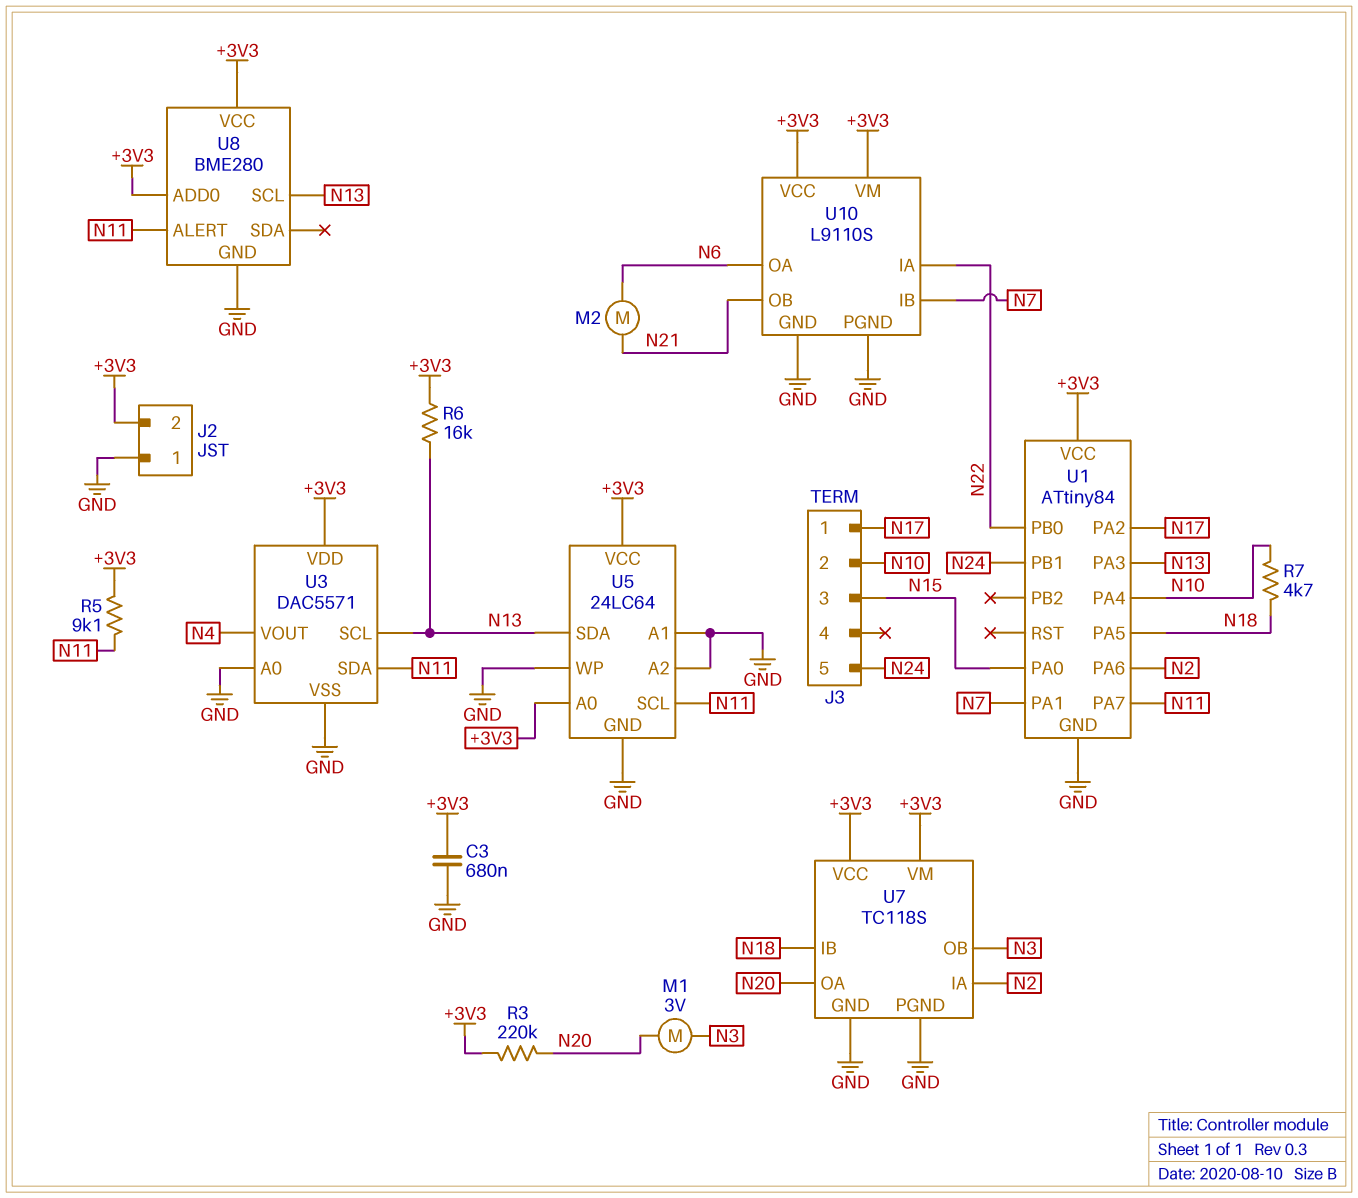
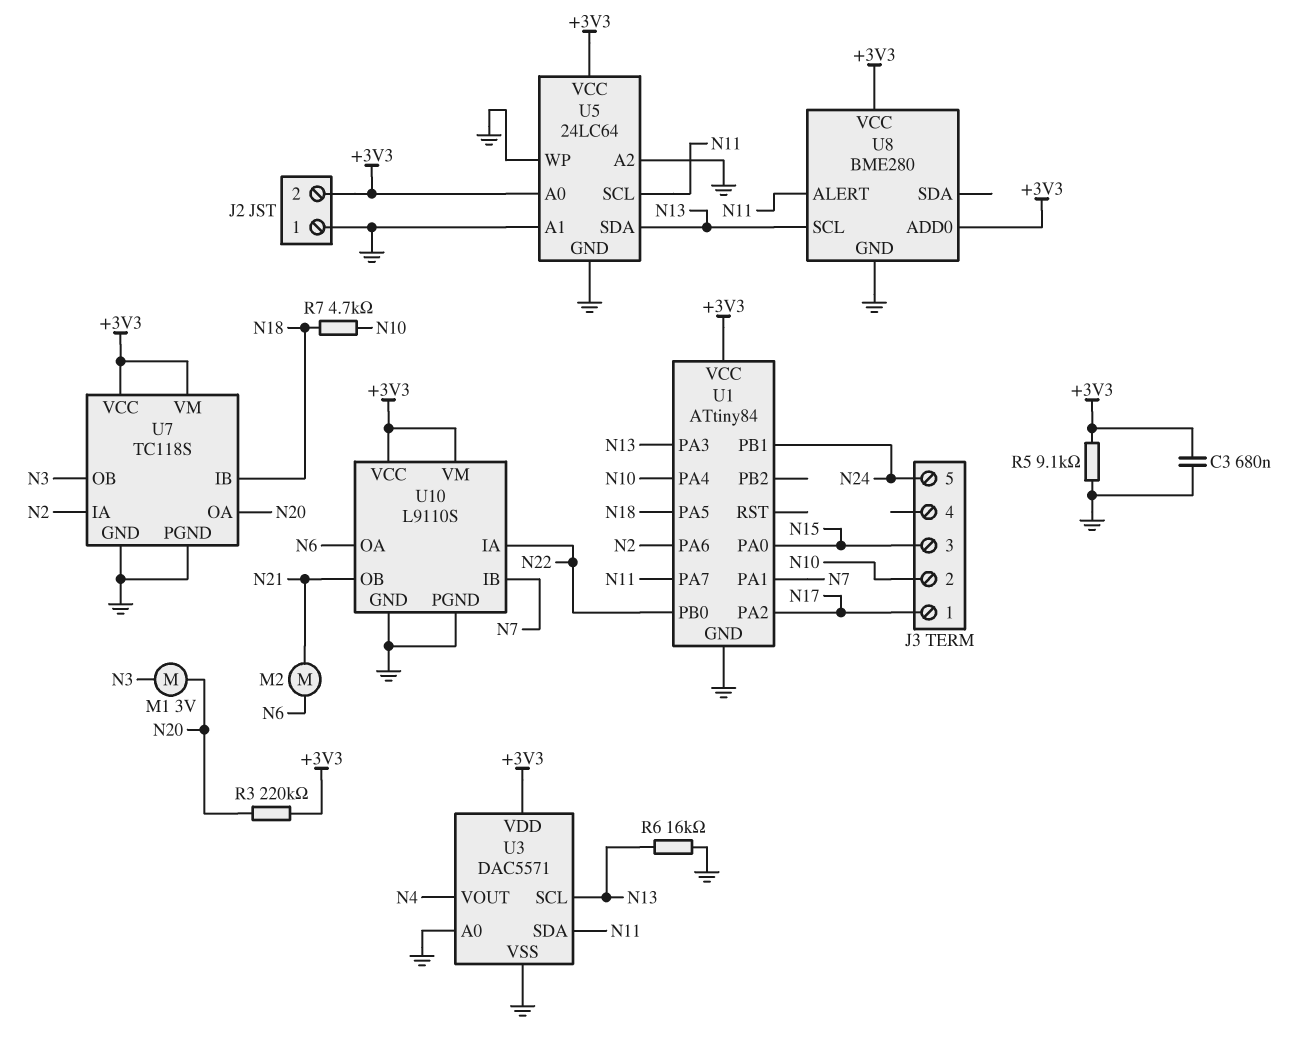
R5: 9.1k (+3V3, N11) -> 9.1k (+3V3, GND)
R6: 16k (+3V3, N13) -> 16k (GND, N13)

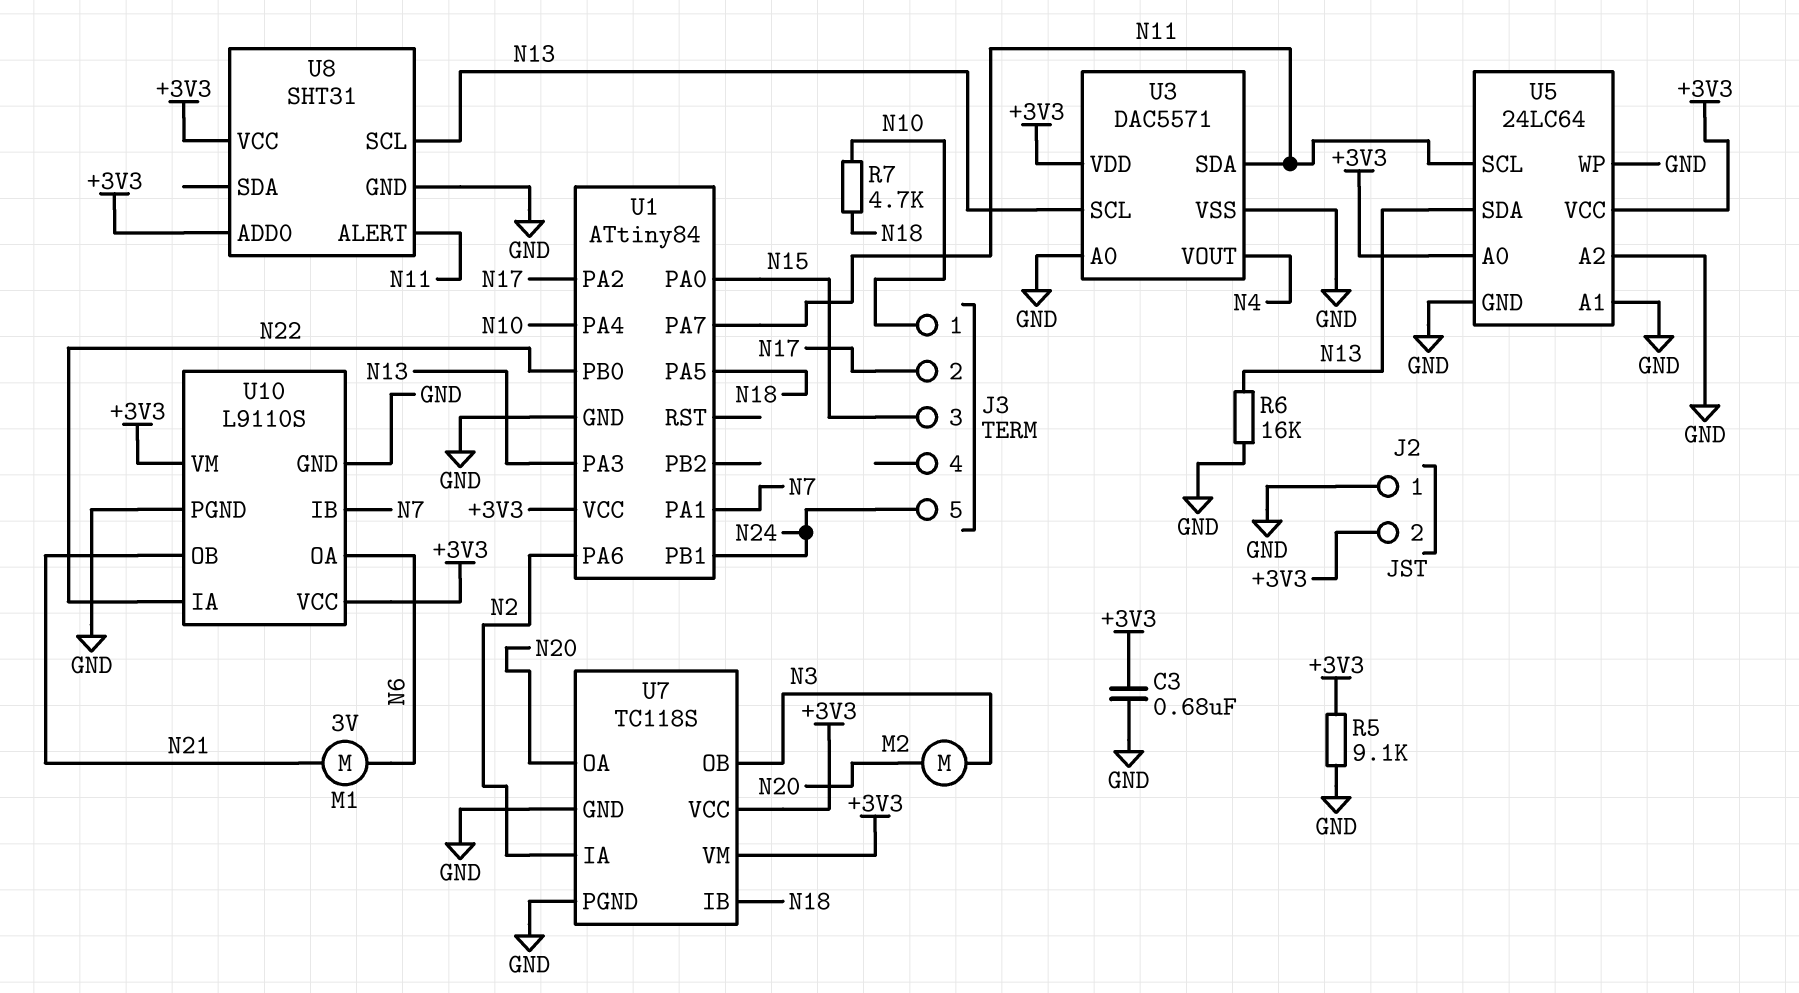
J3 pin 1: N17 -> N10
J3 pin 2: N10 -> N17
M1: motor 3V (N3, N20) -> motor 3V (N6, N21)
M2: motor (N6, N21) -> motor (N3, N20)
R3: 220k (+3V3, N20) -> none
U8: BME280 -> SHT31

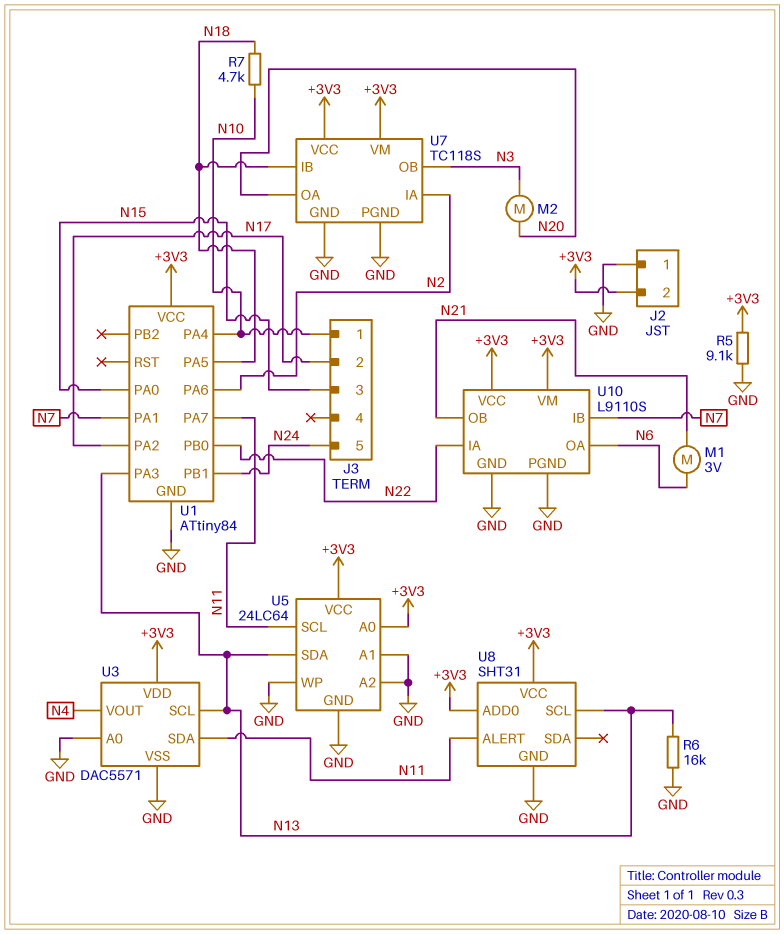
C3: 680nF (+3V3, GND) -> none

